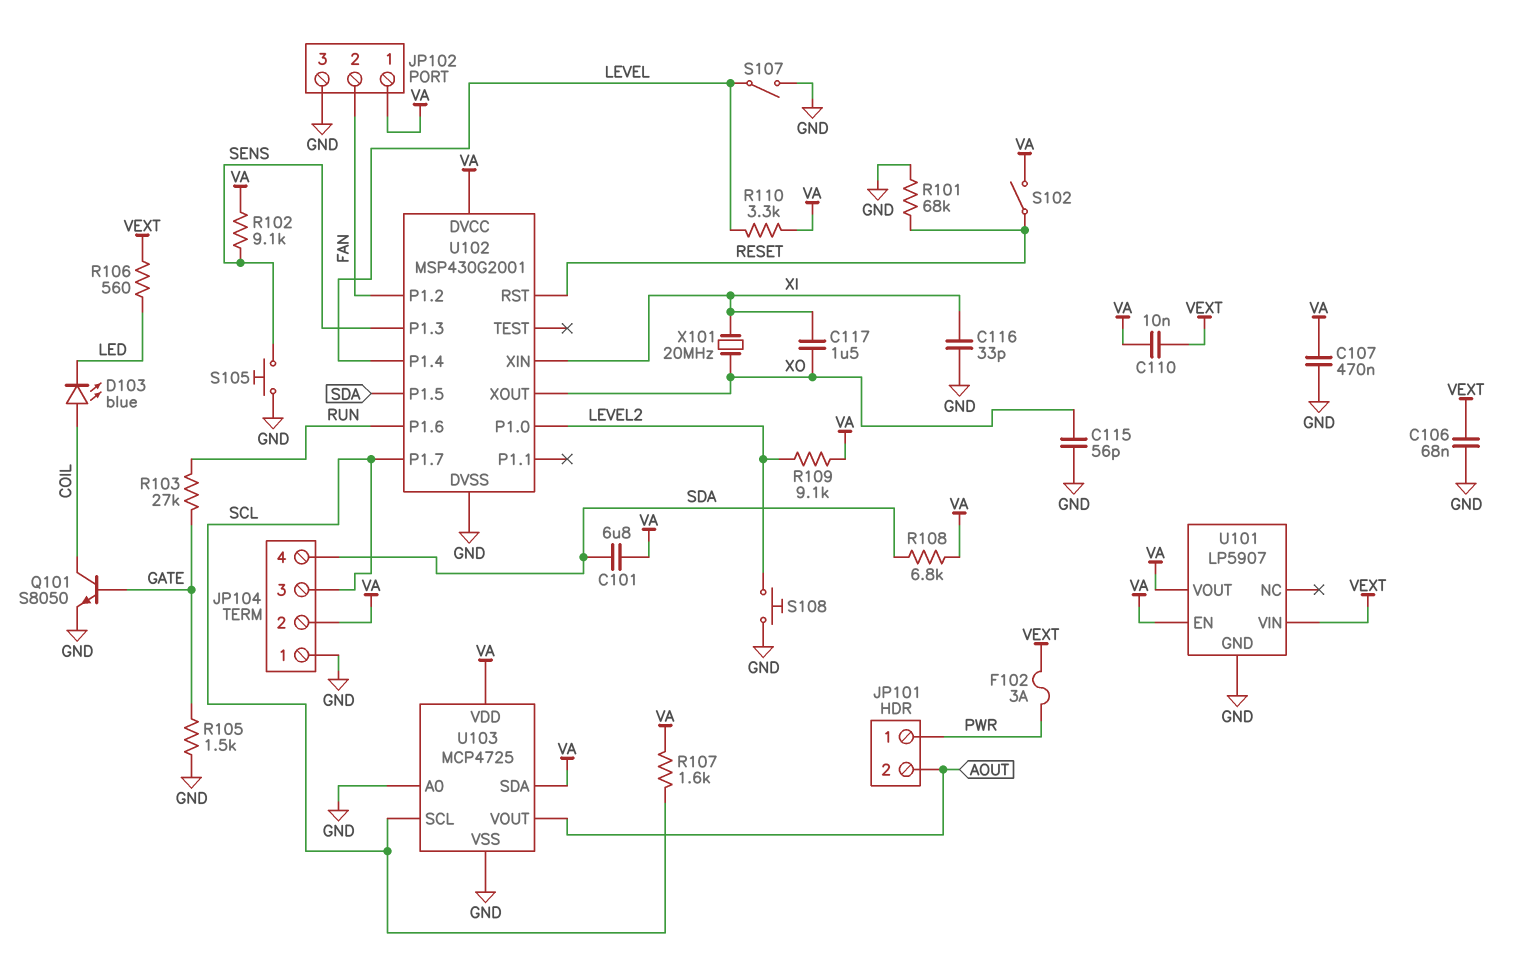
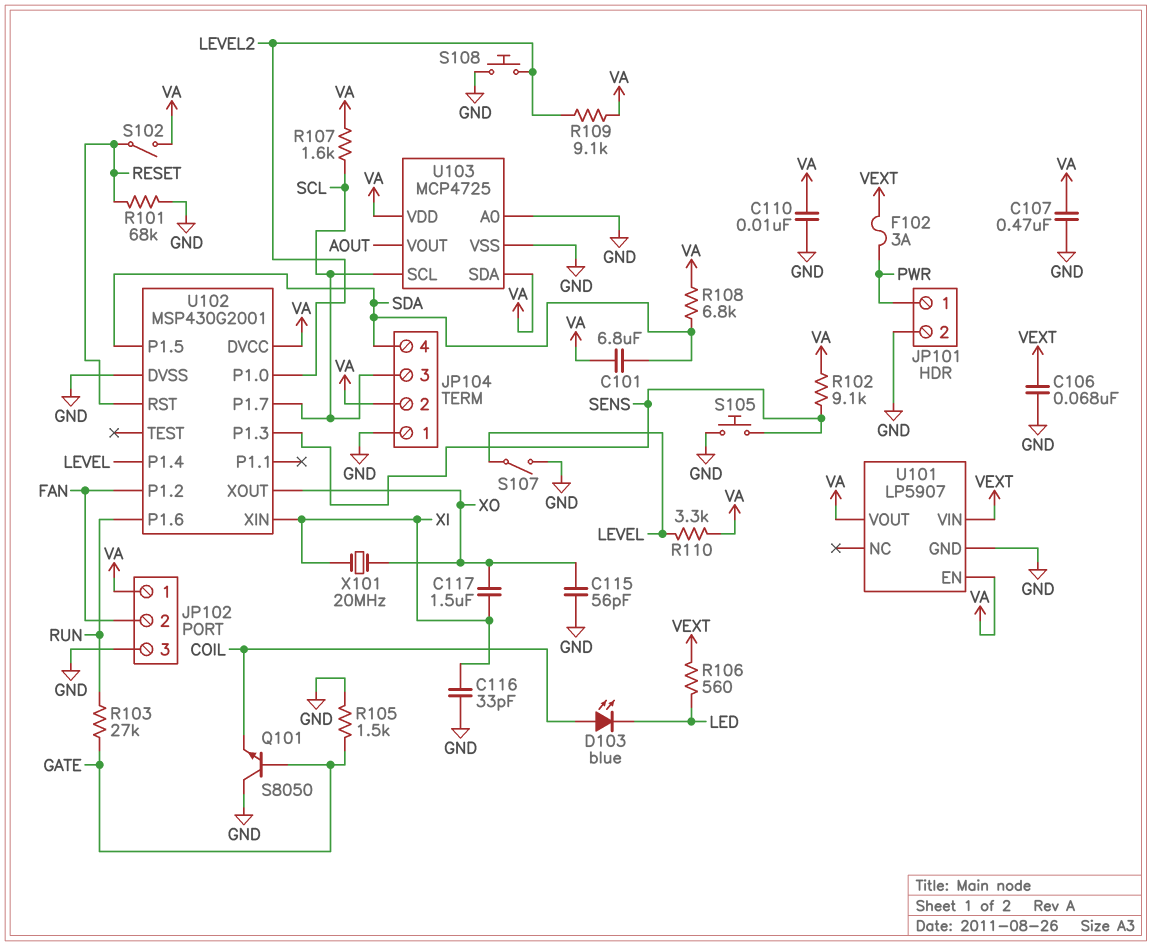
C110: 10nF (VA, VEXT) -> 10nF (GND, VA)
JP101 pin 2: AOUT -> GND
Q101: NPN S8050 (B GATE, C COIL, E GND) -> NPN S8050 (B GATE, C GND, E COIL)

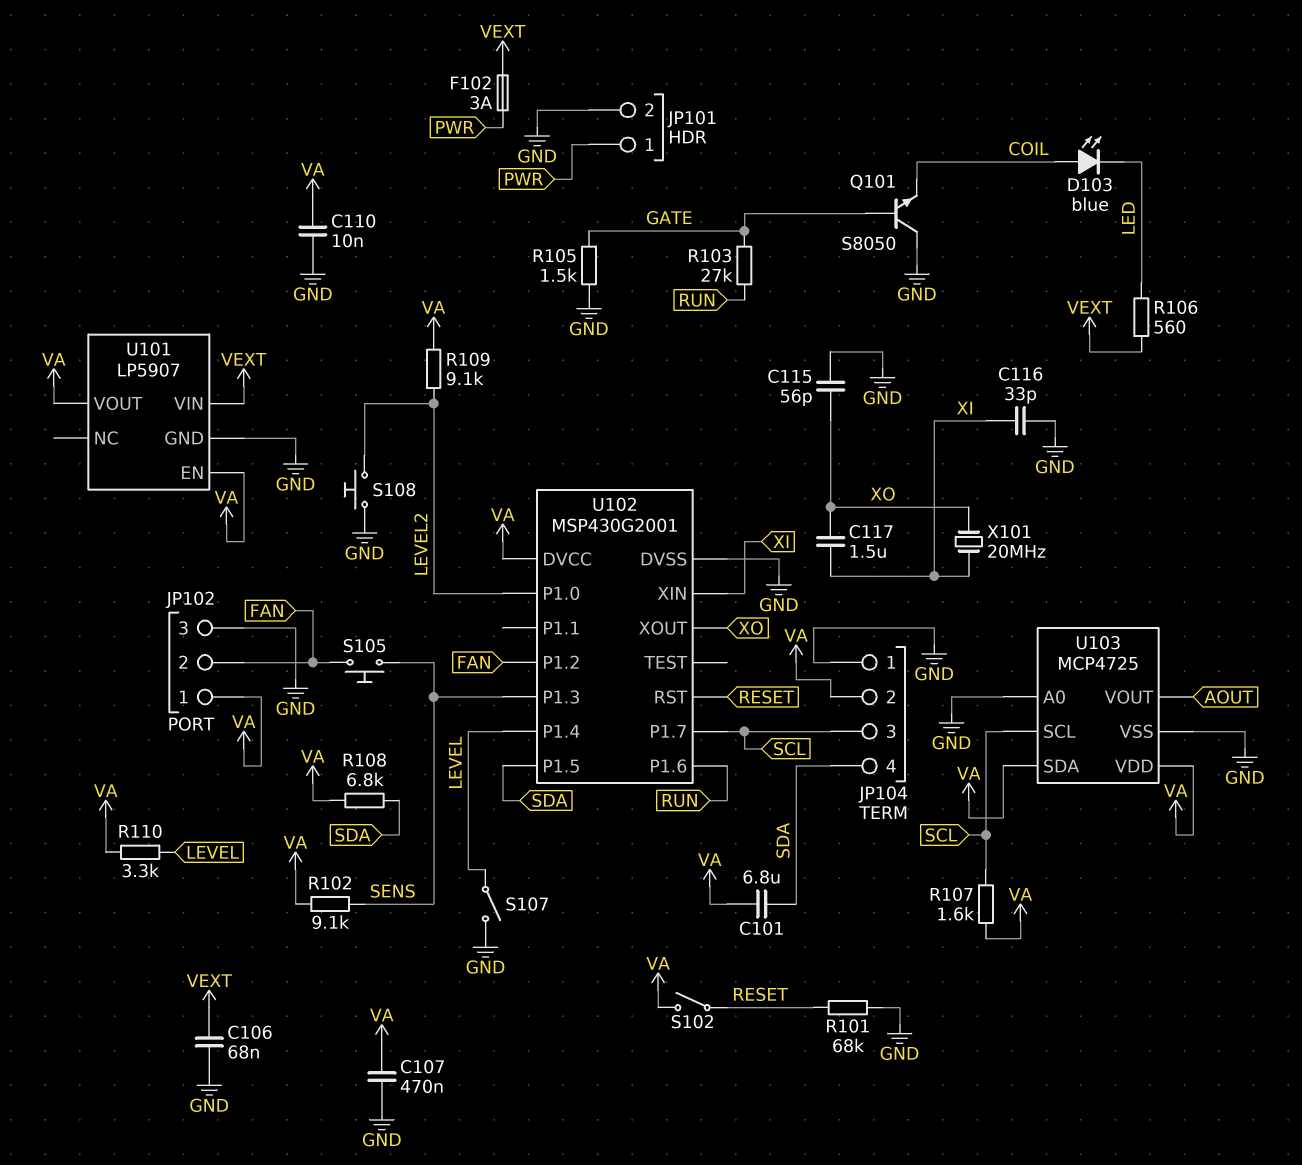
S105: button (GND, SENS) -> button (FAN, SENS)

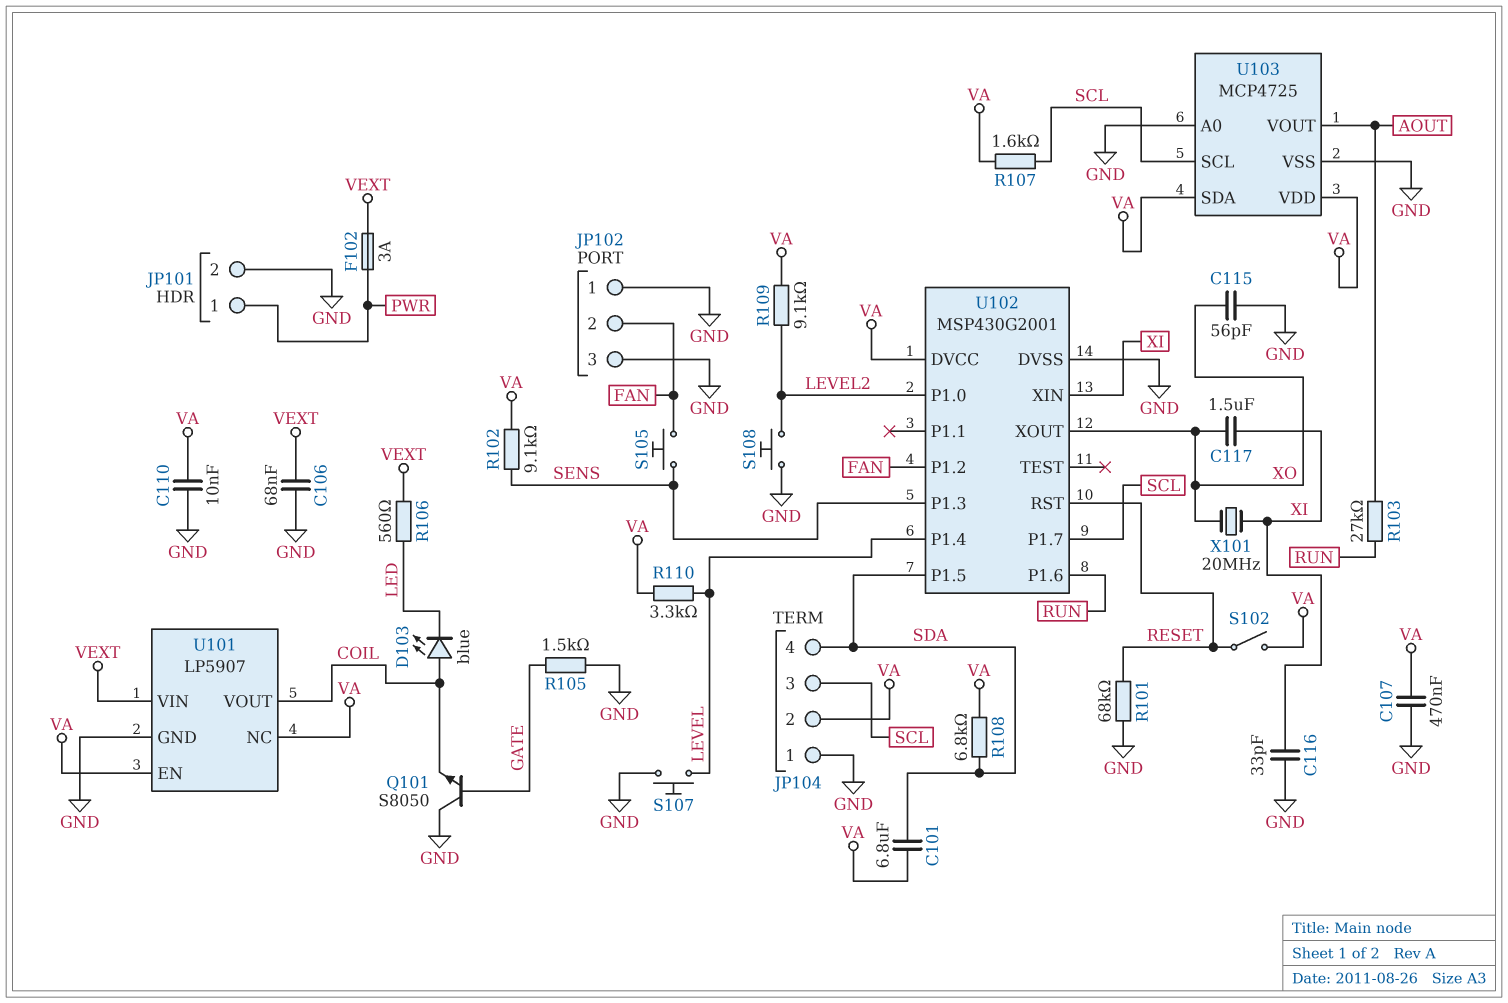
JP102 pin 1: VA -> GND
R103: 27k (GATE, RUN) -> 27k (AOUT, RUN)
S107: switch (GND, LEVEL) -> button (GND, LEVEL)
U101 pin NC: none -> VA
U101 pin VOUT: VA -> COIL

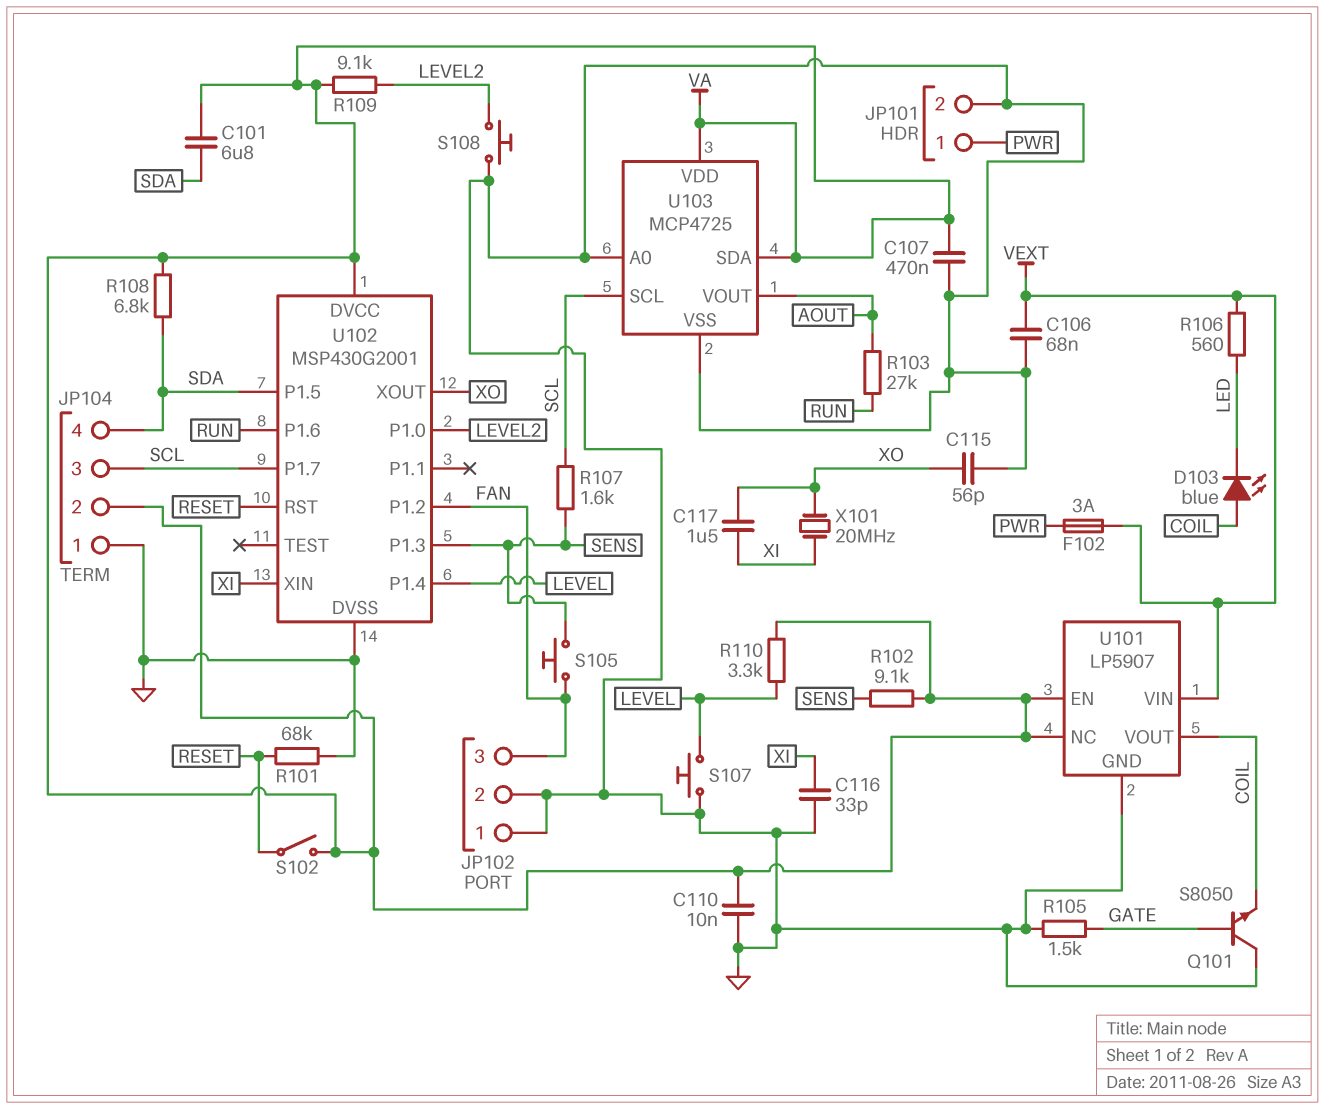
JP102 pin 2: FAN -> GND
JP102 pin 3: GND -> FAN
R107: 1.6k (SCL, VA) -> 1.6k (SCL, SENS)

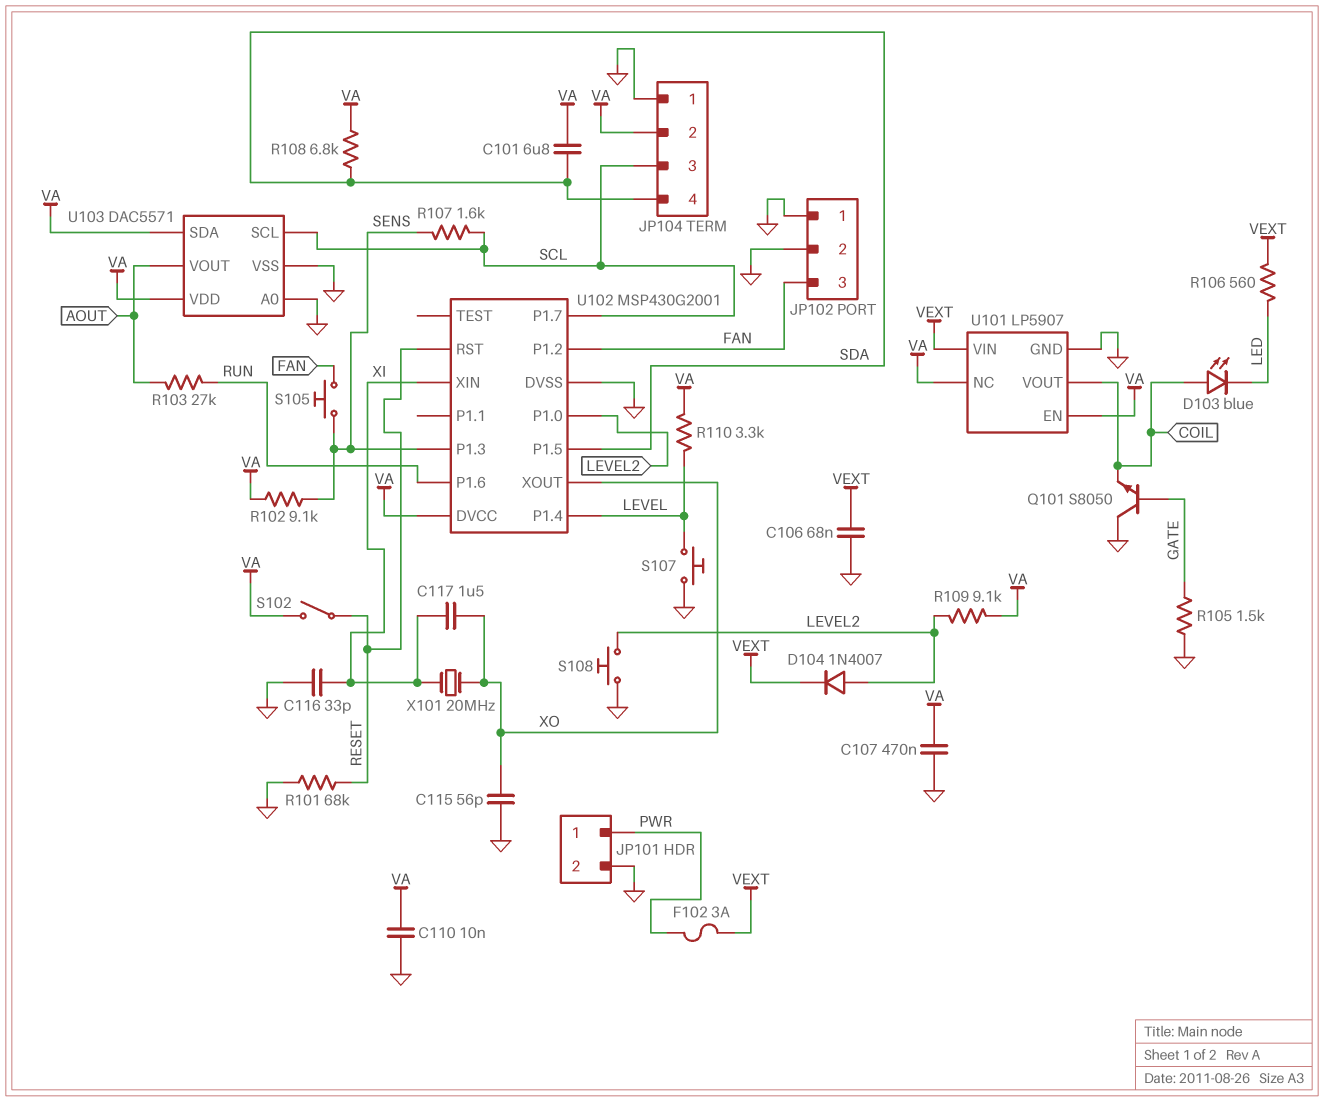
D104: none -> diode 1N4007 (A LEVEL2, K VEXT)
U103: MCP4725 -> DAC5571

